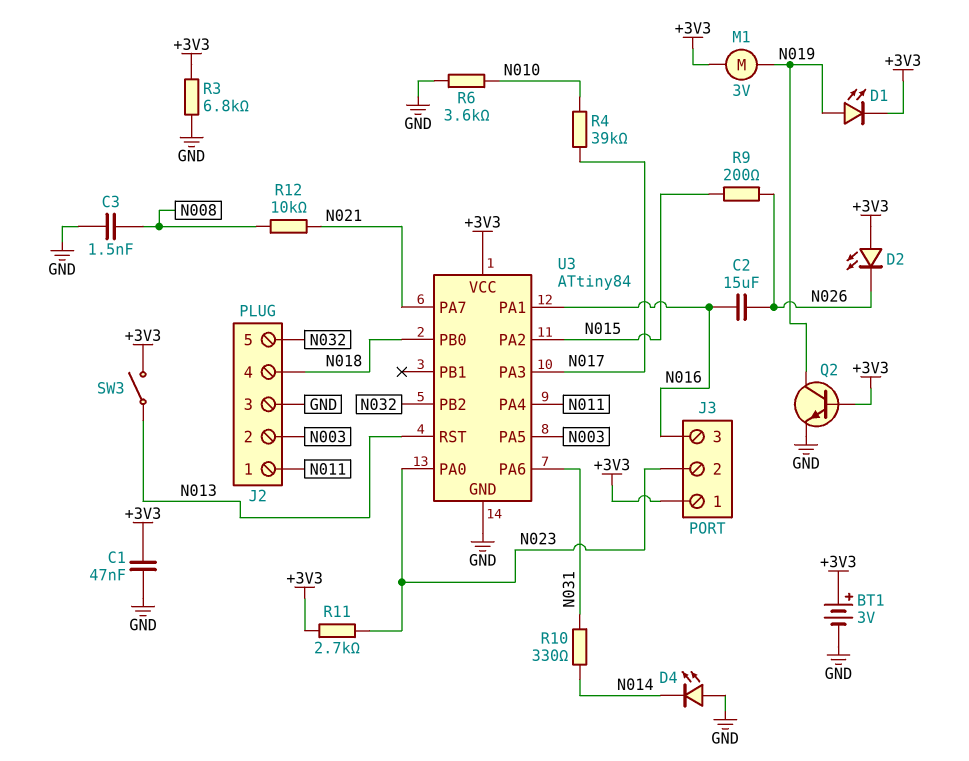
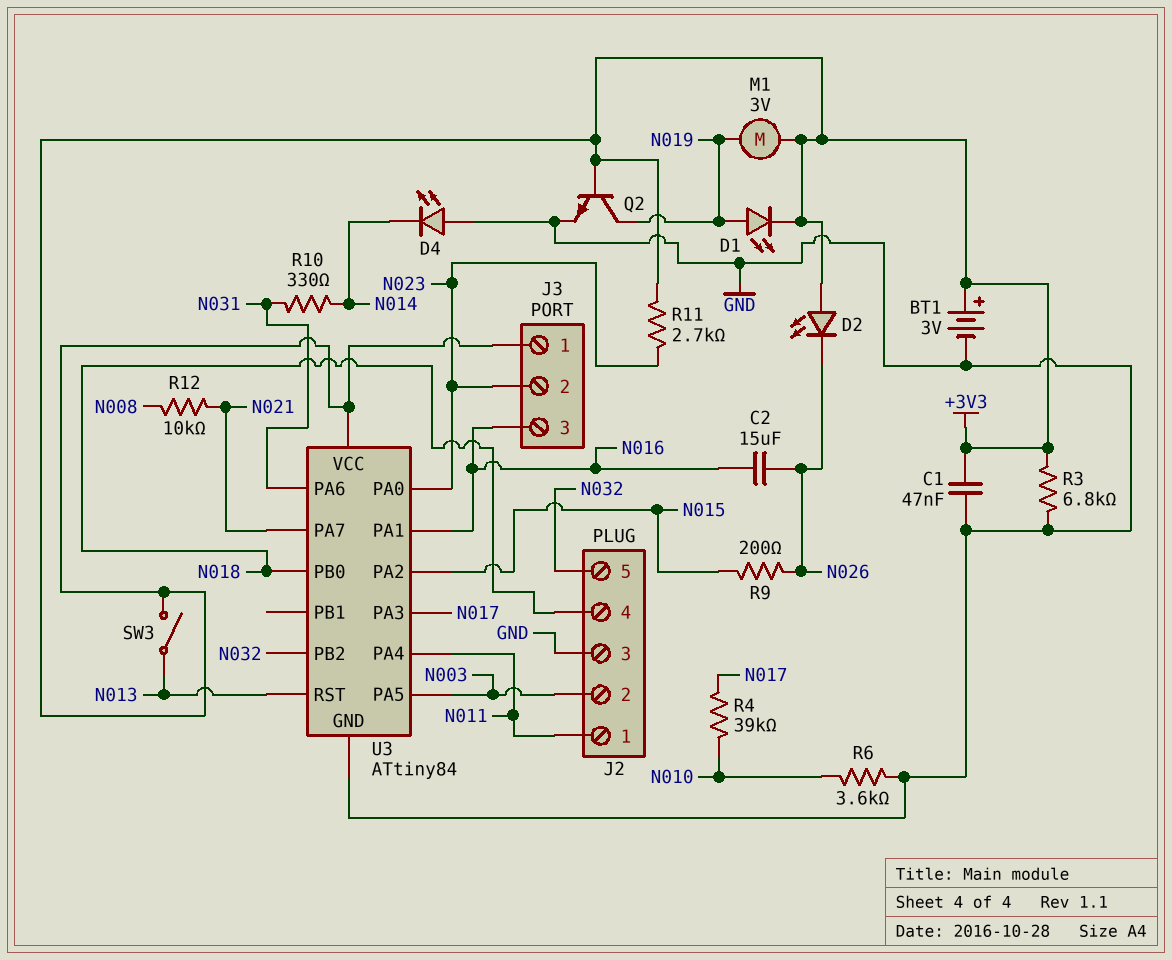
C3: 1.5nF (GND, N008) -> none

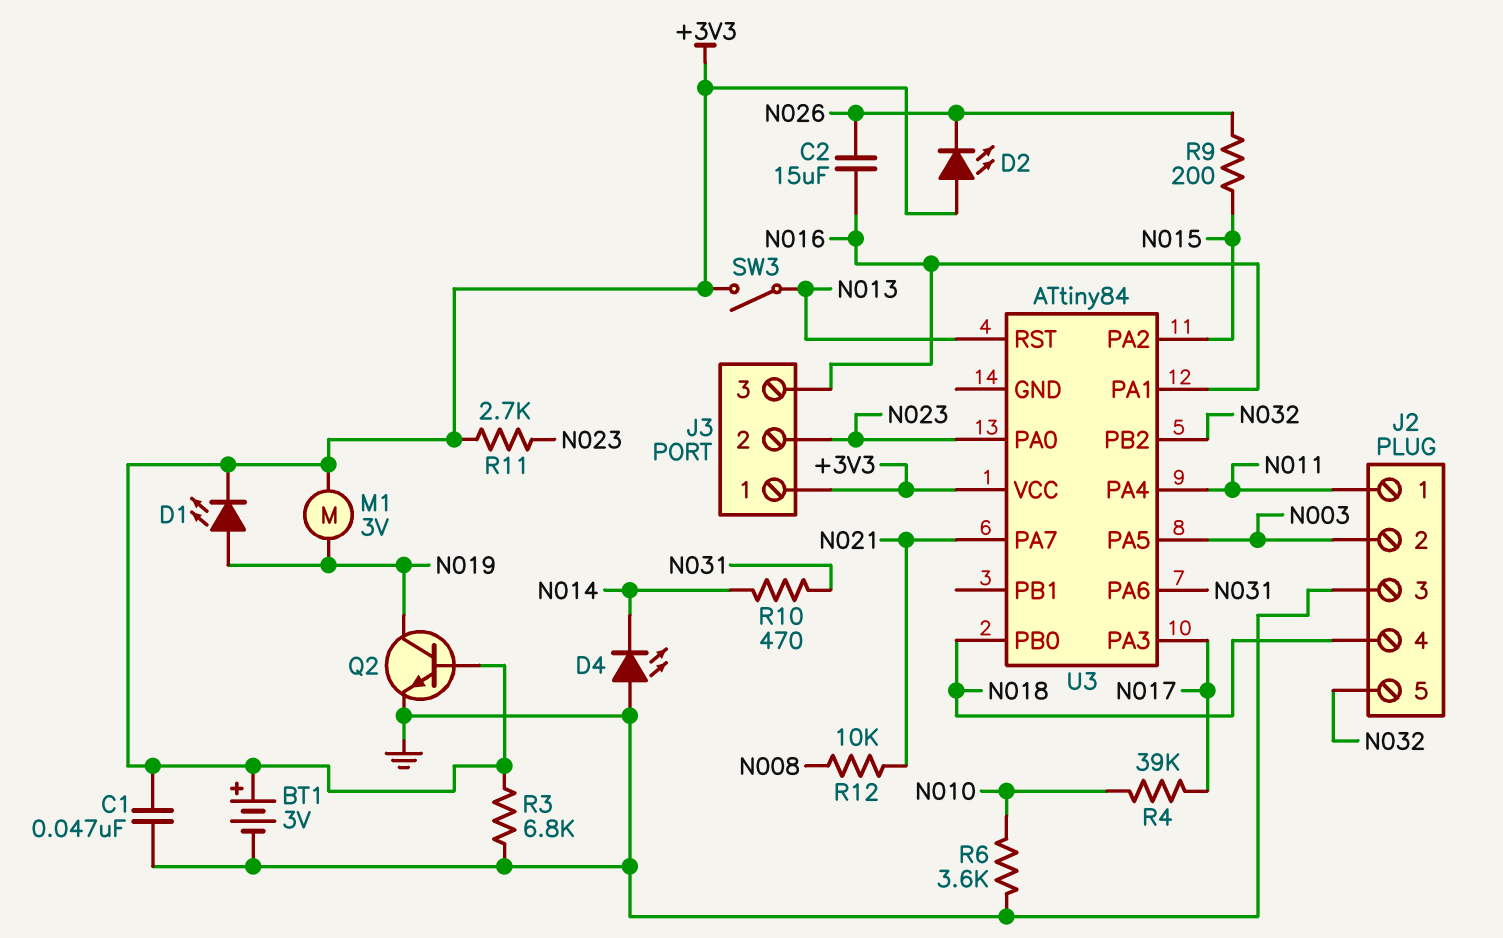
R10: 330 (N014, N031) -> 470 (N014, N031)
U3 pin GND: GND -> none

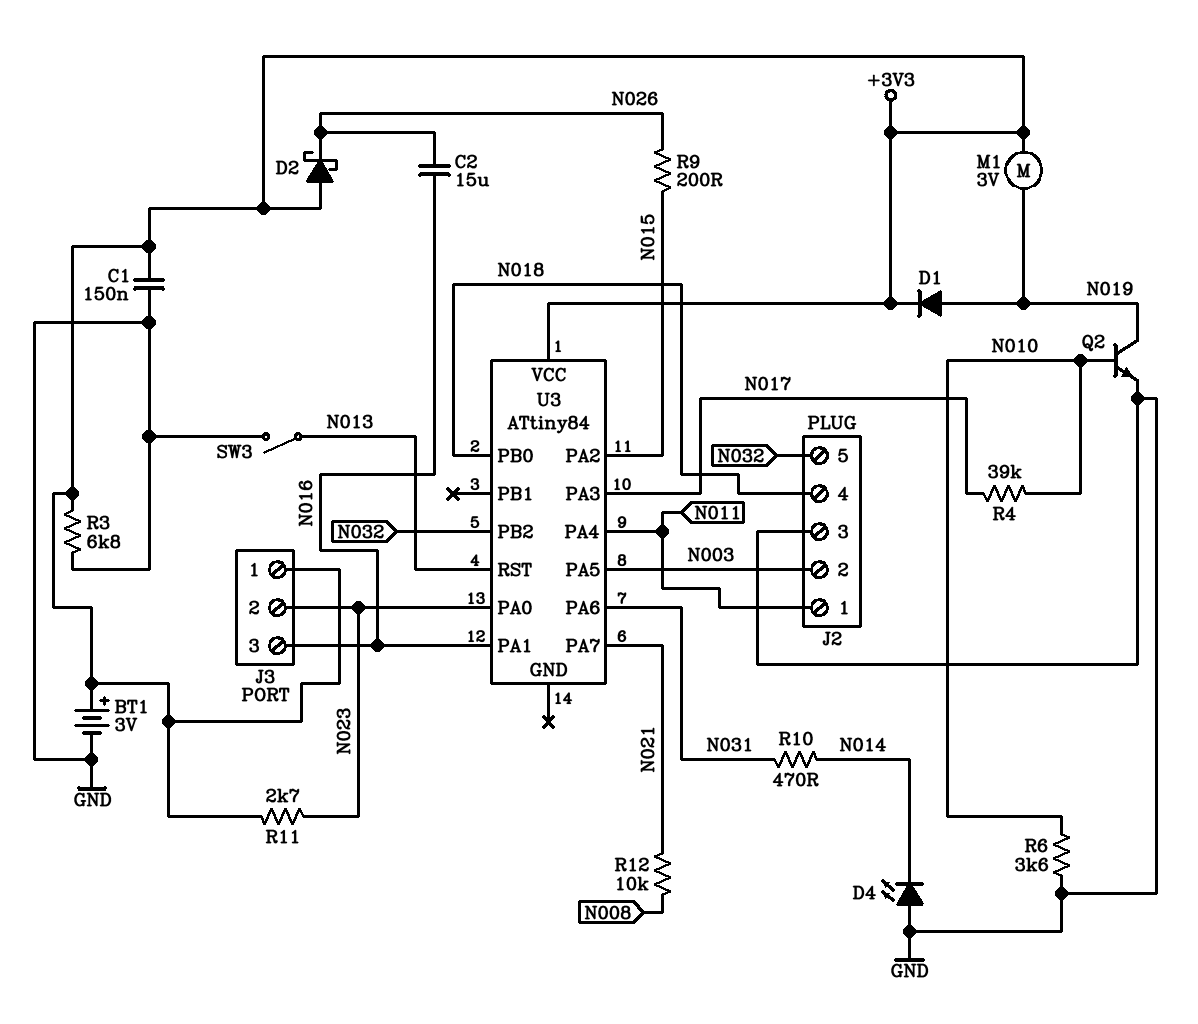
C1: 47nF (+3V3, GND) -> 150nF (+3V3, GND)
D1: LED (A N019, K +3V3) -> diode (A N019, K +3V3)
D2: LED (A +3V3, K N026) -> schottky (A +3V3, K N026)
Q2: NPN (B +3V3, C N019, E GND) -> NPN (B N010, C N019, E GND)
SW3: switch (+3V3, N013) -> switch (GND, N013)

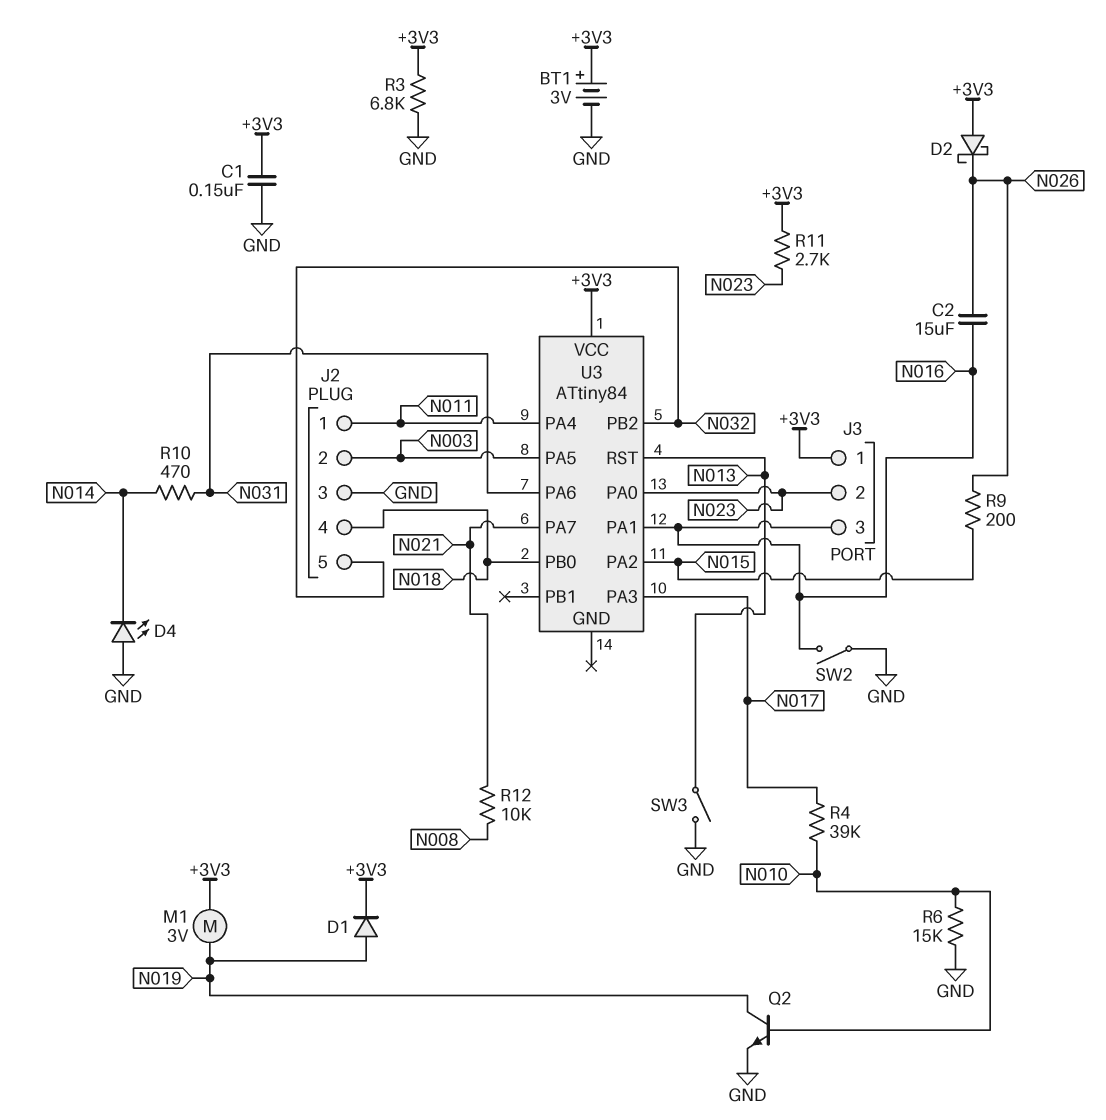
R6: 3.6k (GND, N010) -> 15k (GND, N010)
SW2: none -> switch (GND, N016)

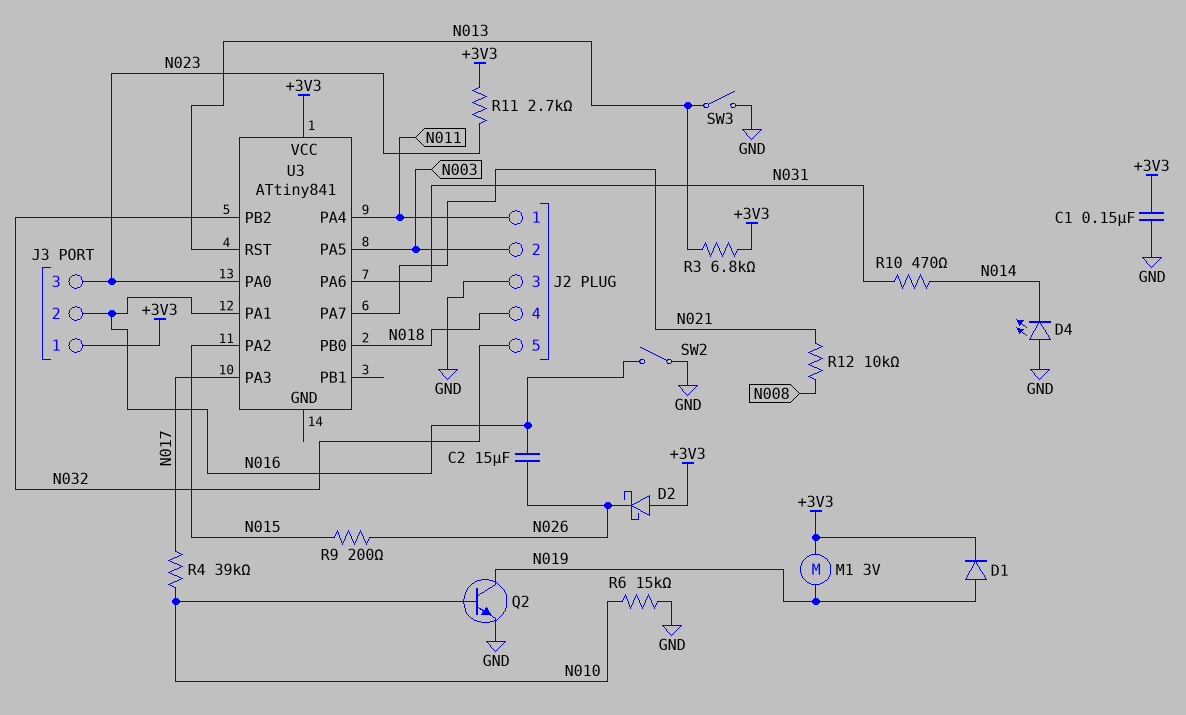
BT1: 3V (plus +3V3, minus GND) -> none
J3 pin 2: N023 -> N016
J3 pin 3: N016 -> N023
R3: 6.8k (+3V3, GND) -> 6.8k (+3V3, N013)
U3: ATtiny84 -> ATtiny841

